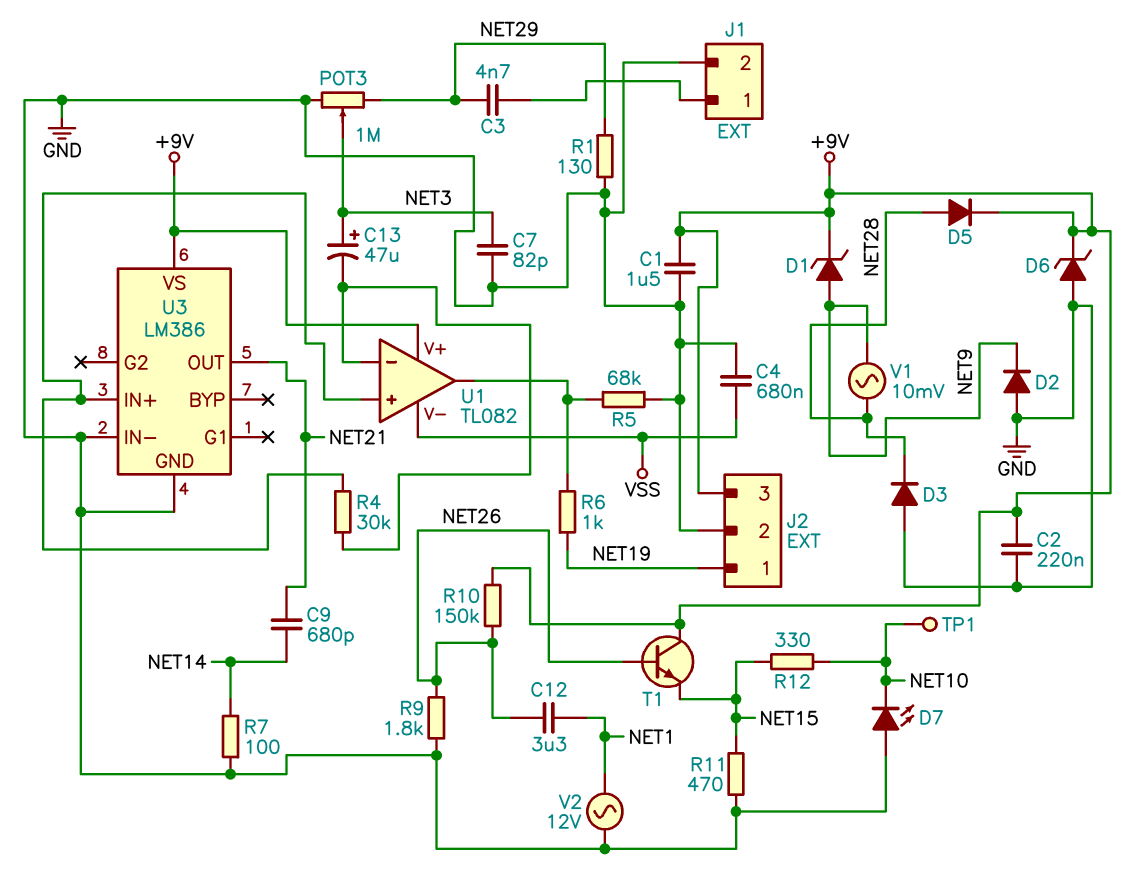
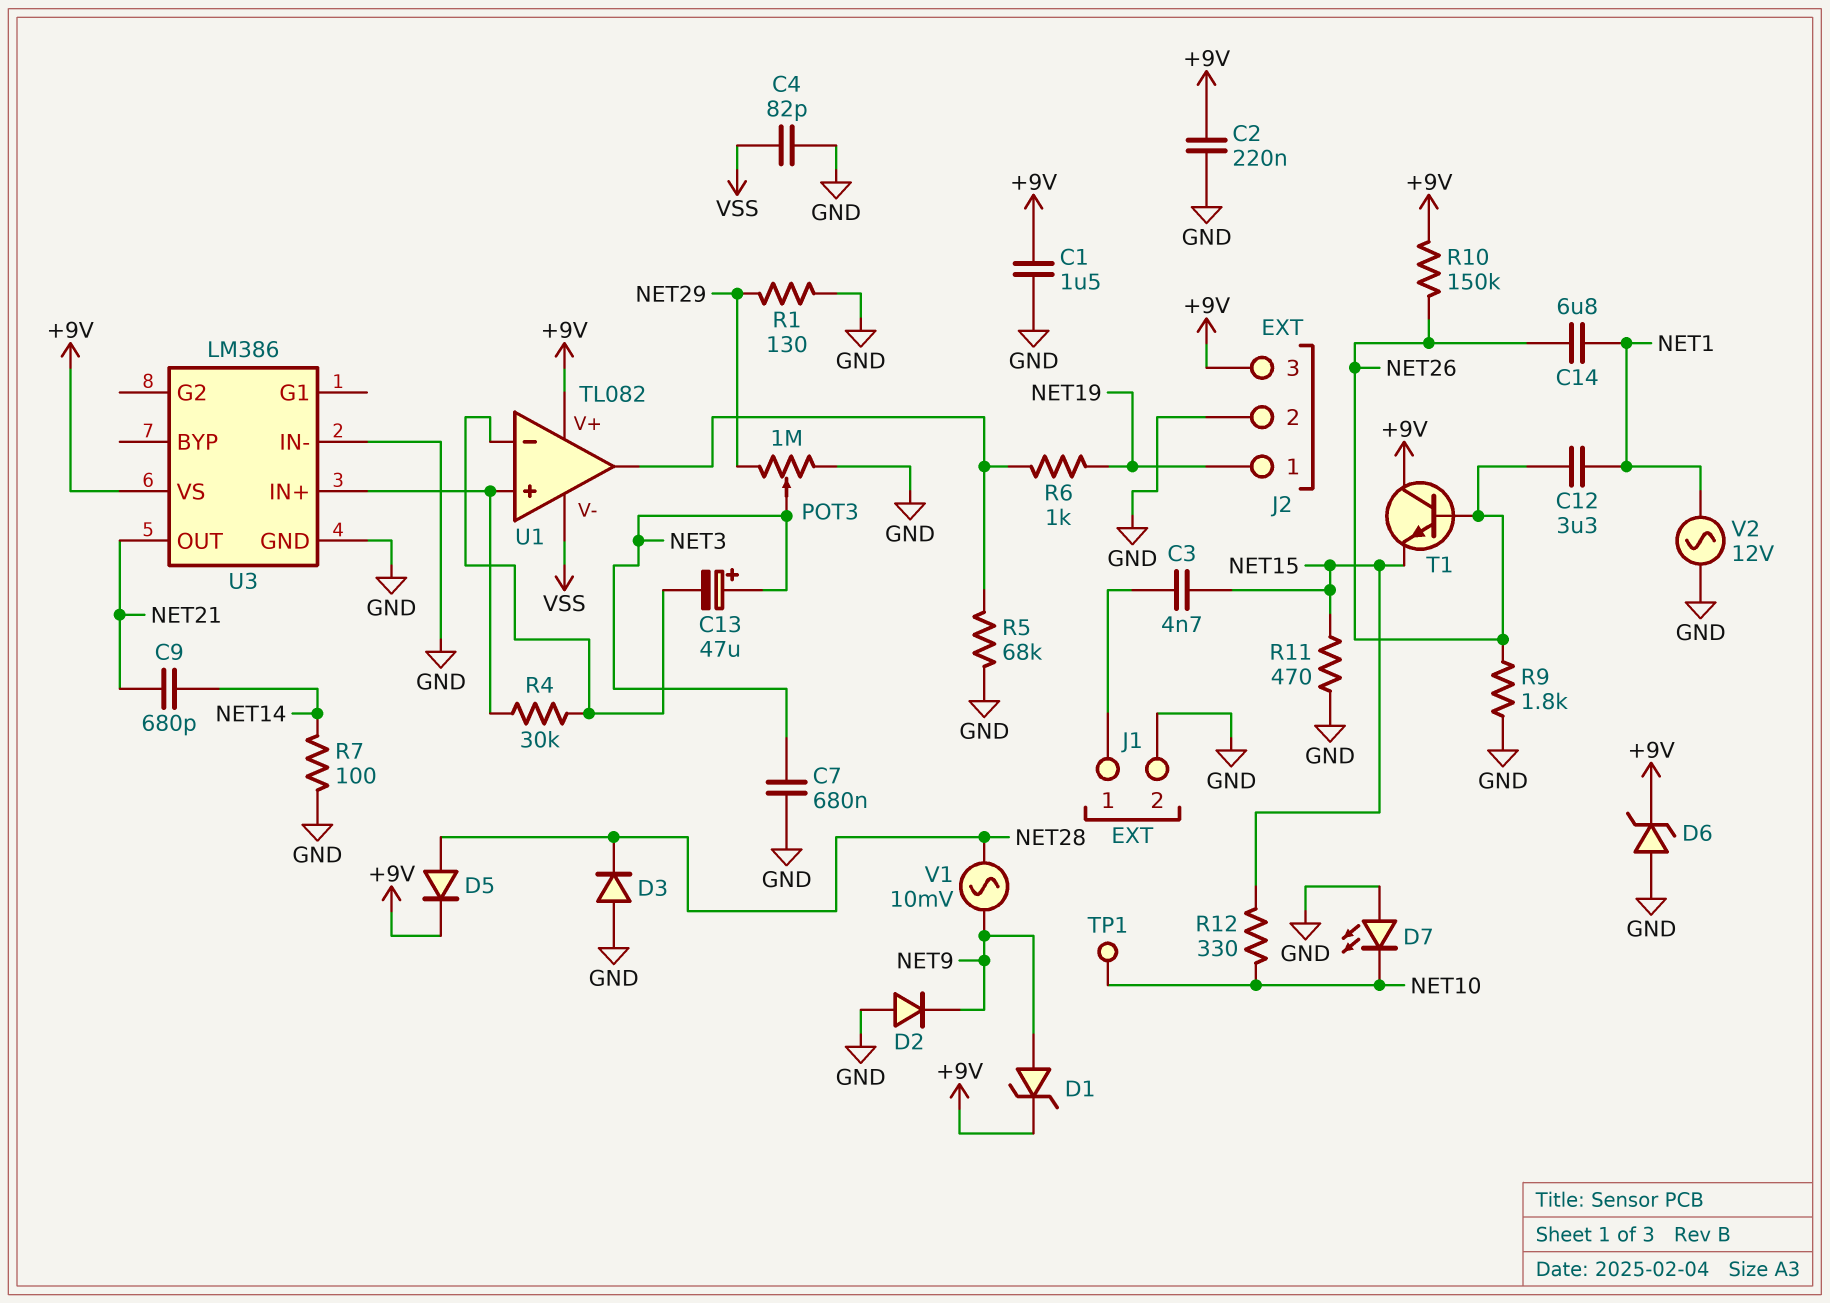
C3: 4.7nF (J1/1, NET29) -> 4.7nF (J1/1, NET15)
C4: 680nF (GND, VSS) -> 82pF (GND, VSS)
C7: 82pF (GND, NET3) -> 680nF (GND, NET3)
C14: none -> 6.8uF (NET1, NET26)

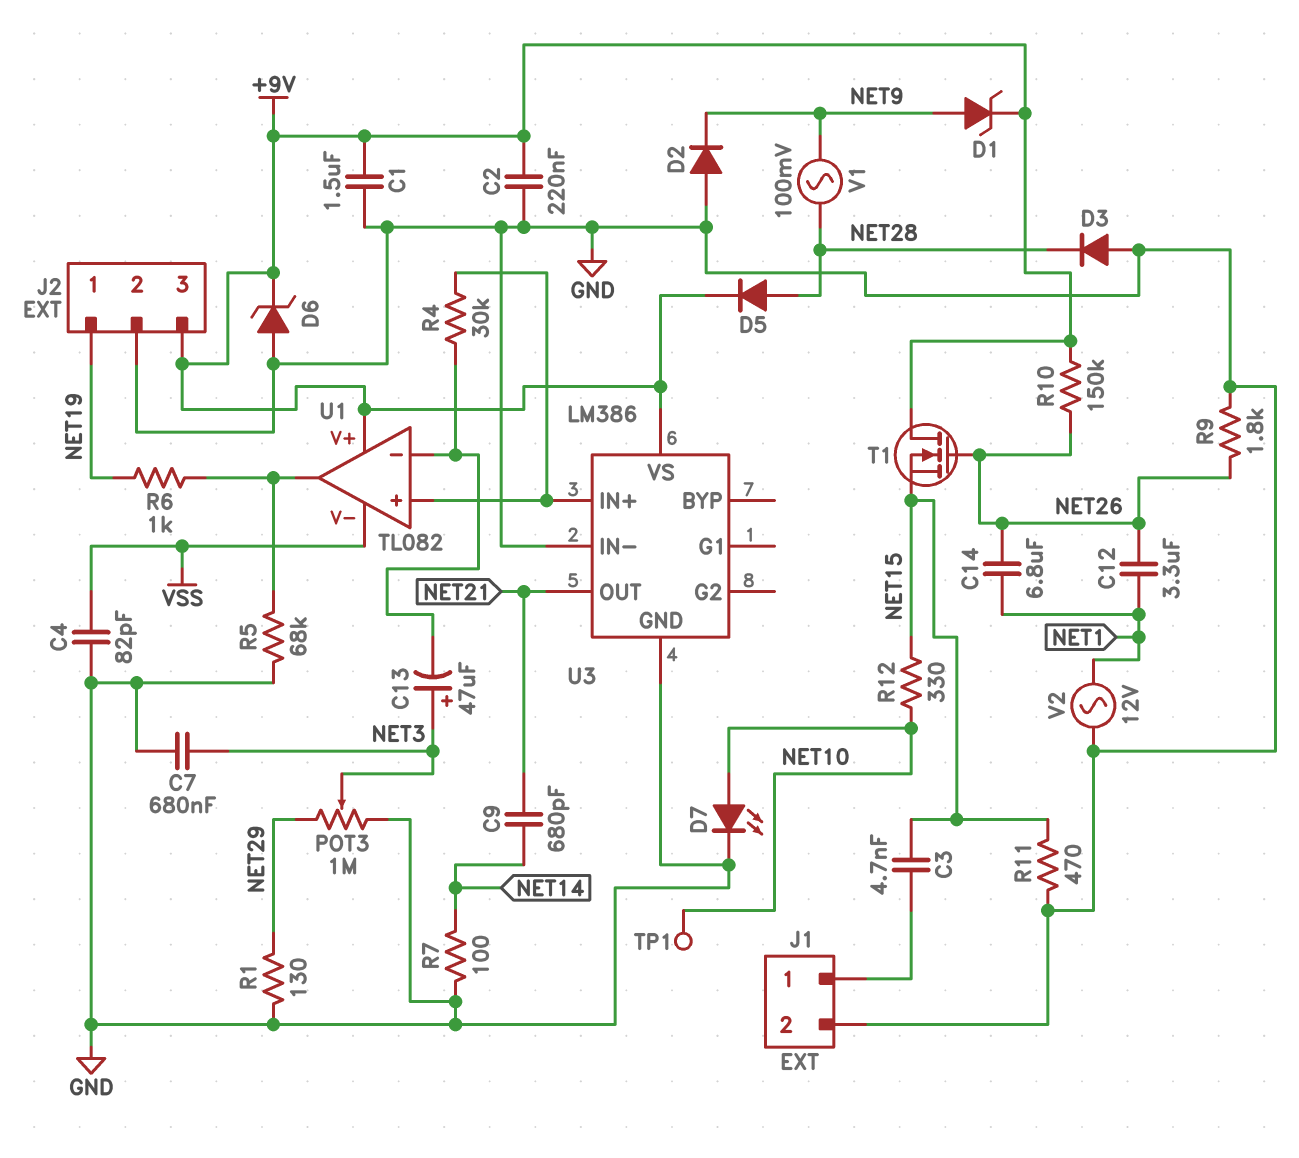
D7: LED (A GND, K NET10) -> LED (A NET10, K GND)
T1: NPN (B NET26, C +9V, E NET15) -> NMOS (G NET26, D +9V, S NET15)
V1: AC 10mV (NET9, NET28) -> AC 100mV (NET9, NET28)

